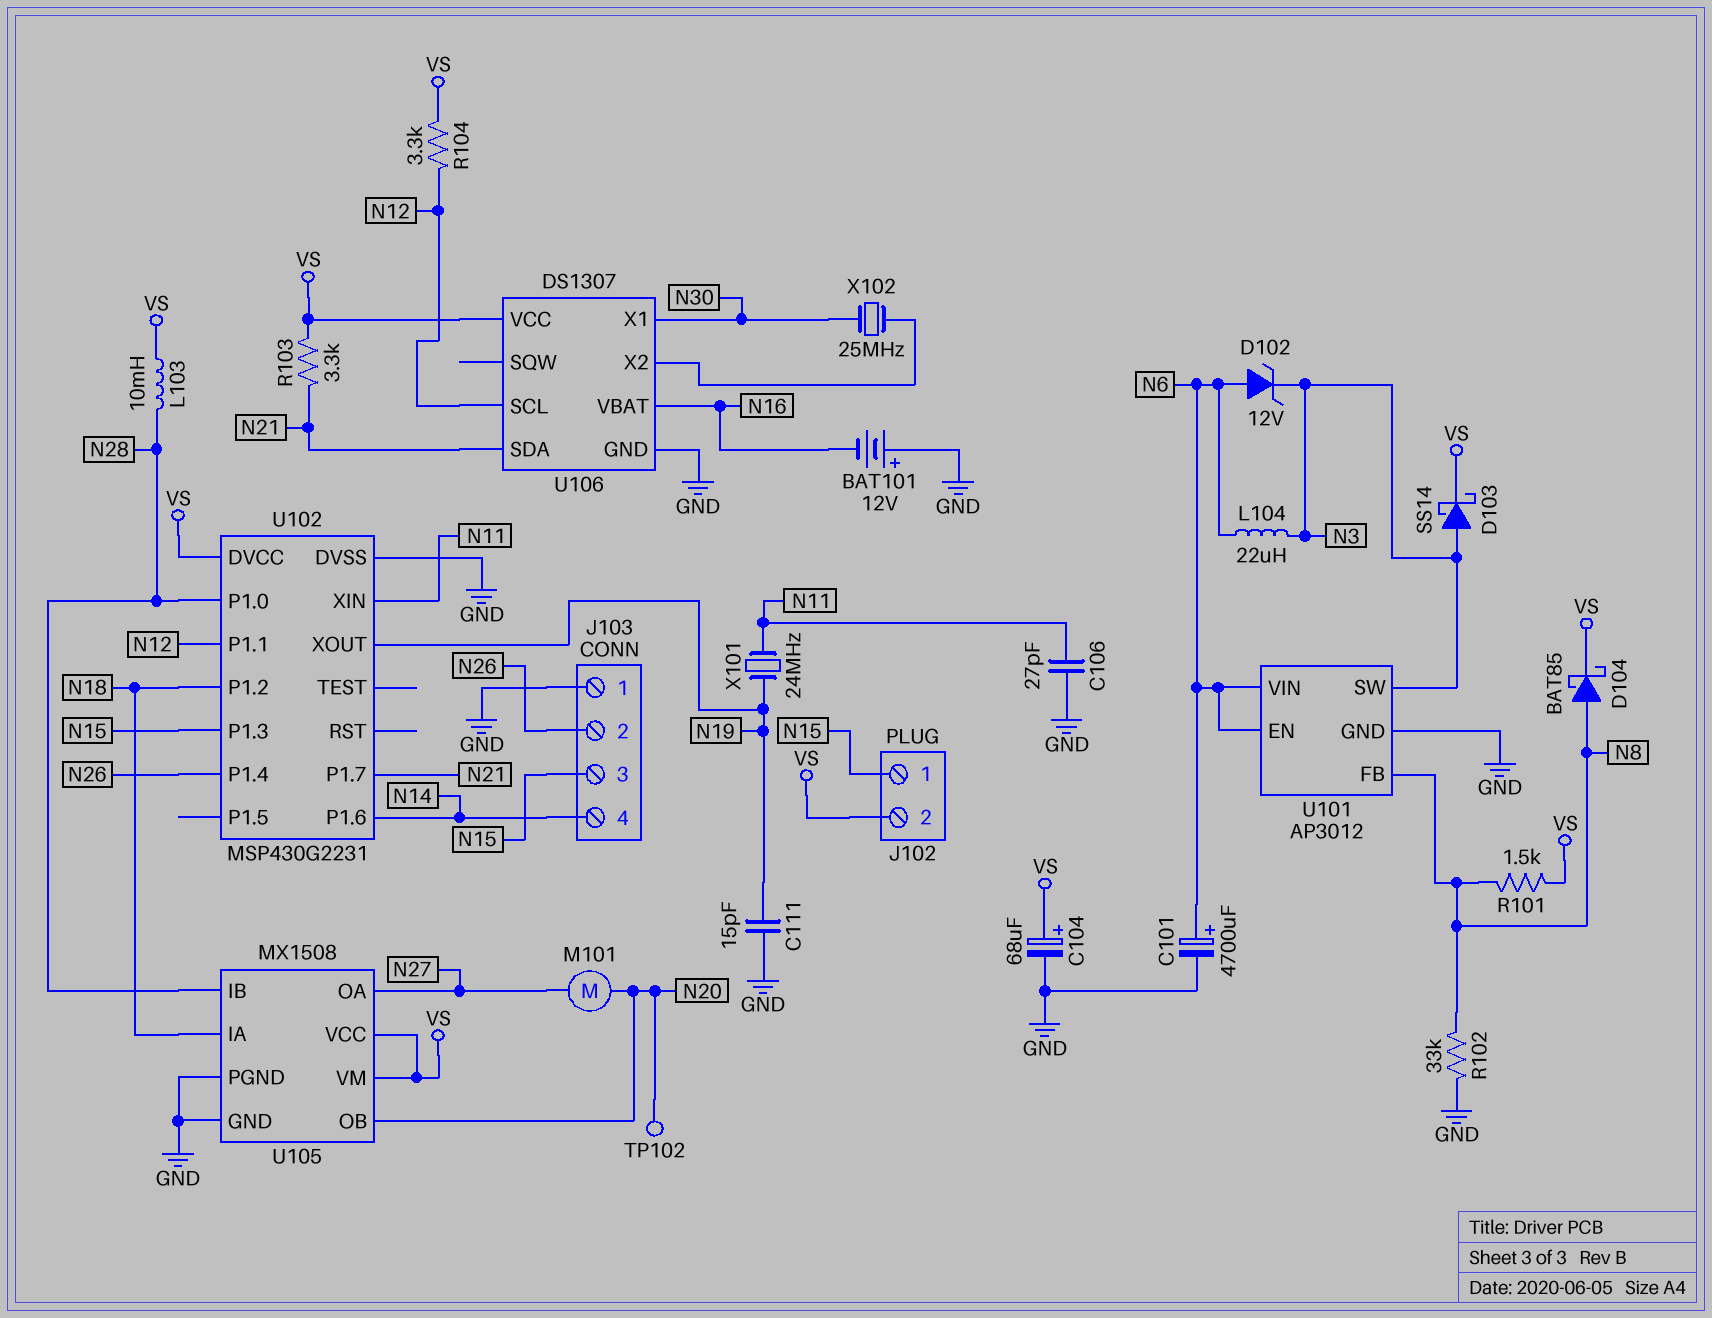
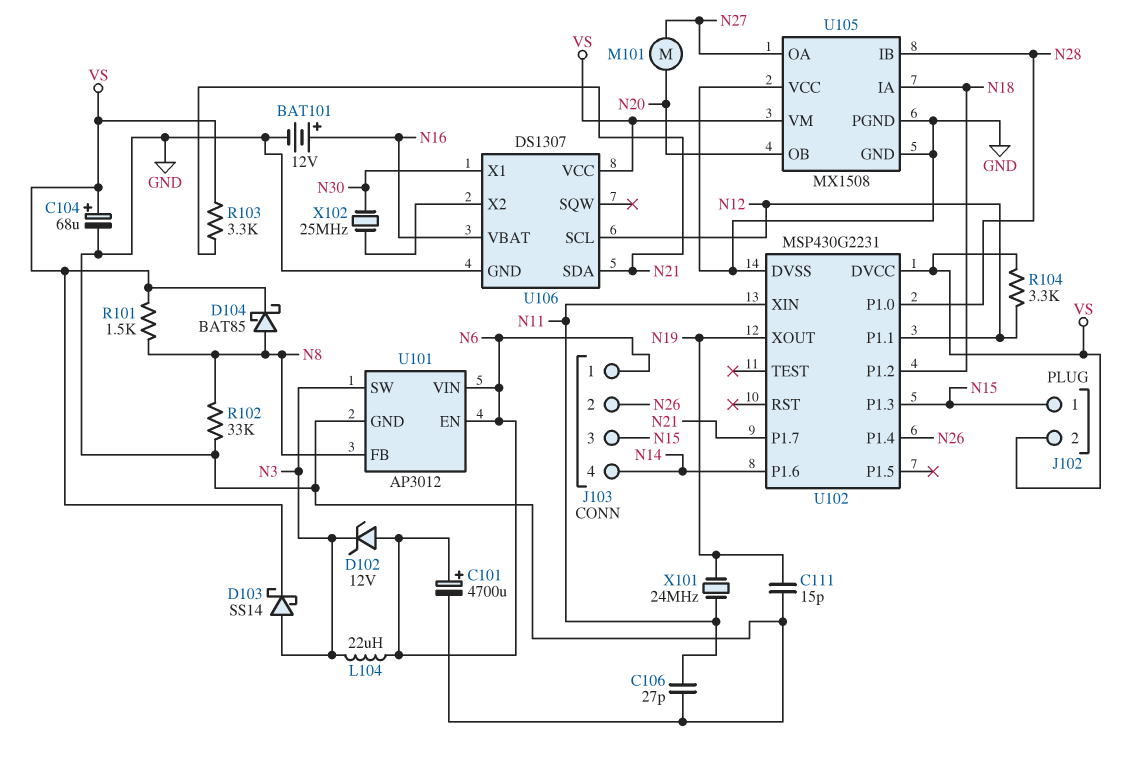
BAT101: 12V (plus GND, minus N16) -> 12V (plus N16, minus GND)
J103 pin 1: GND -> N6
L103: 10mH (N28, VS) -> none
TP102: test point (N20) -> none
U105 pin VCC: VS -> GND

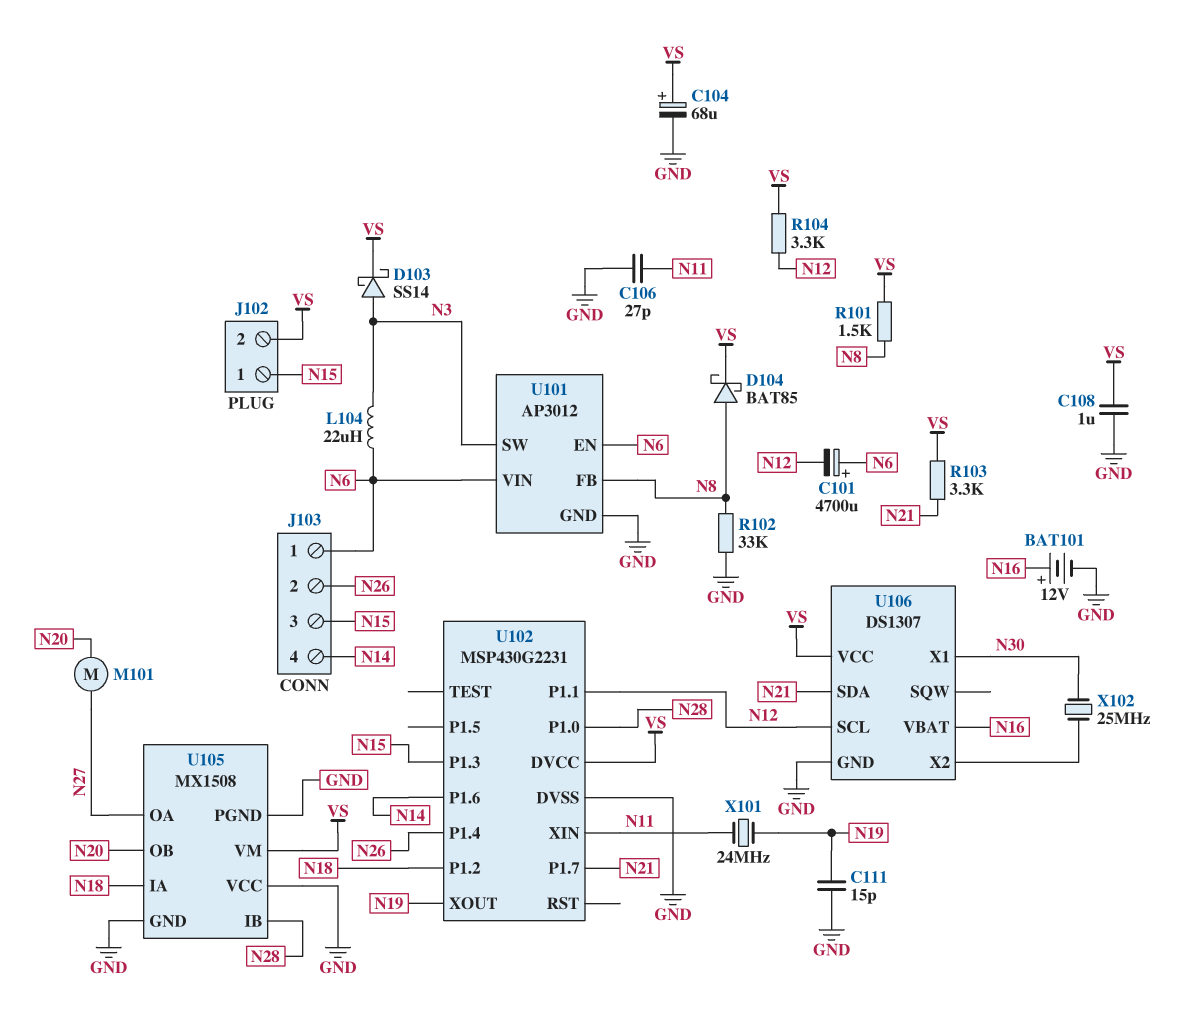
C101: 4700uF (plus N6, minus GND) -> 4700uF (plus N6, minus N12)
C108: none -> 1uF (GND, VS)
D102: zener 12V (A N6, K N3) -> none

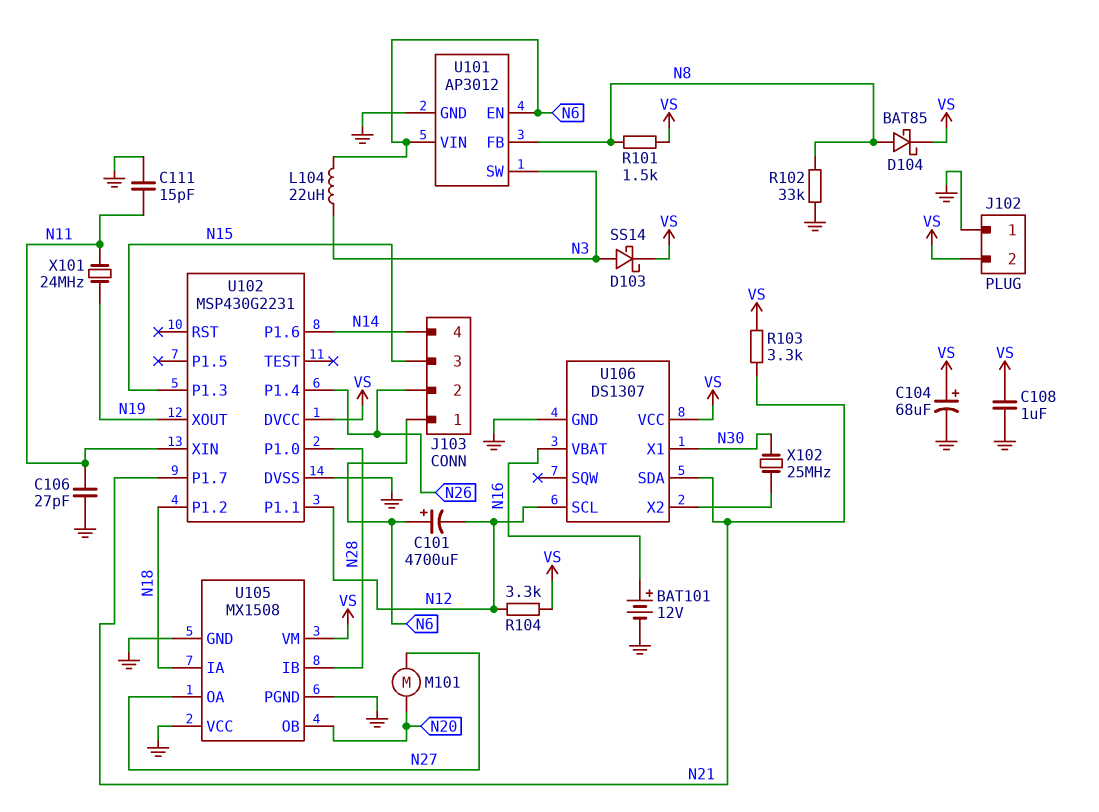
C111: 15pF (GND, N19) -> 15pF (GND, N11)
J102 pin 1: N15 -> GND

